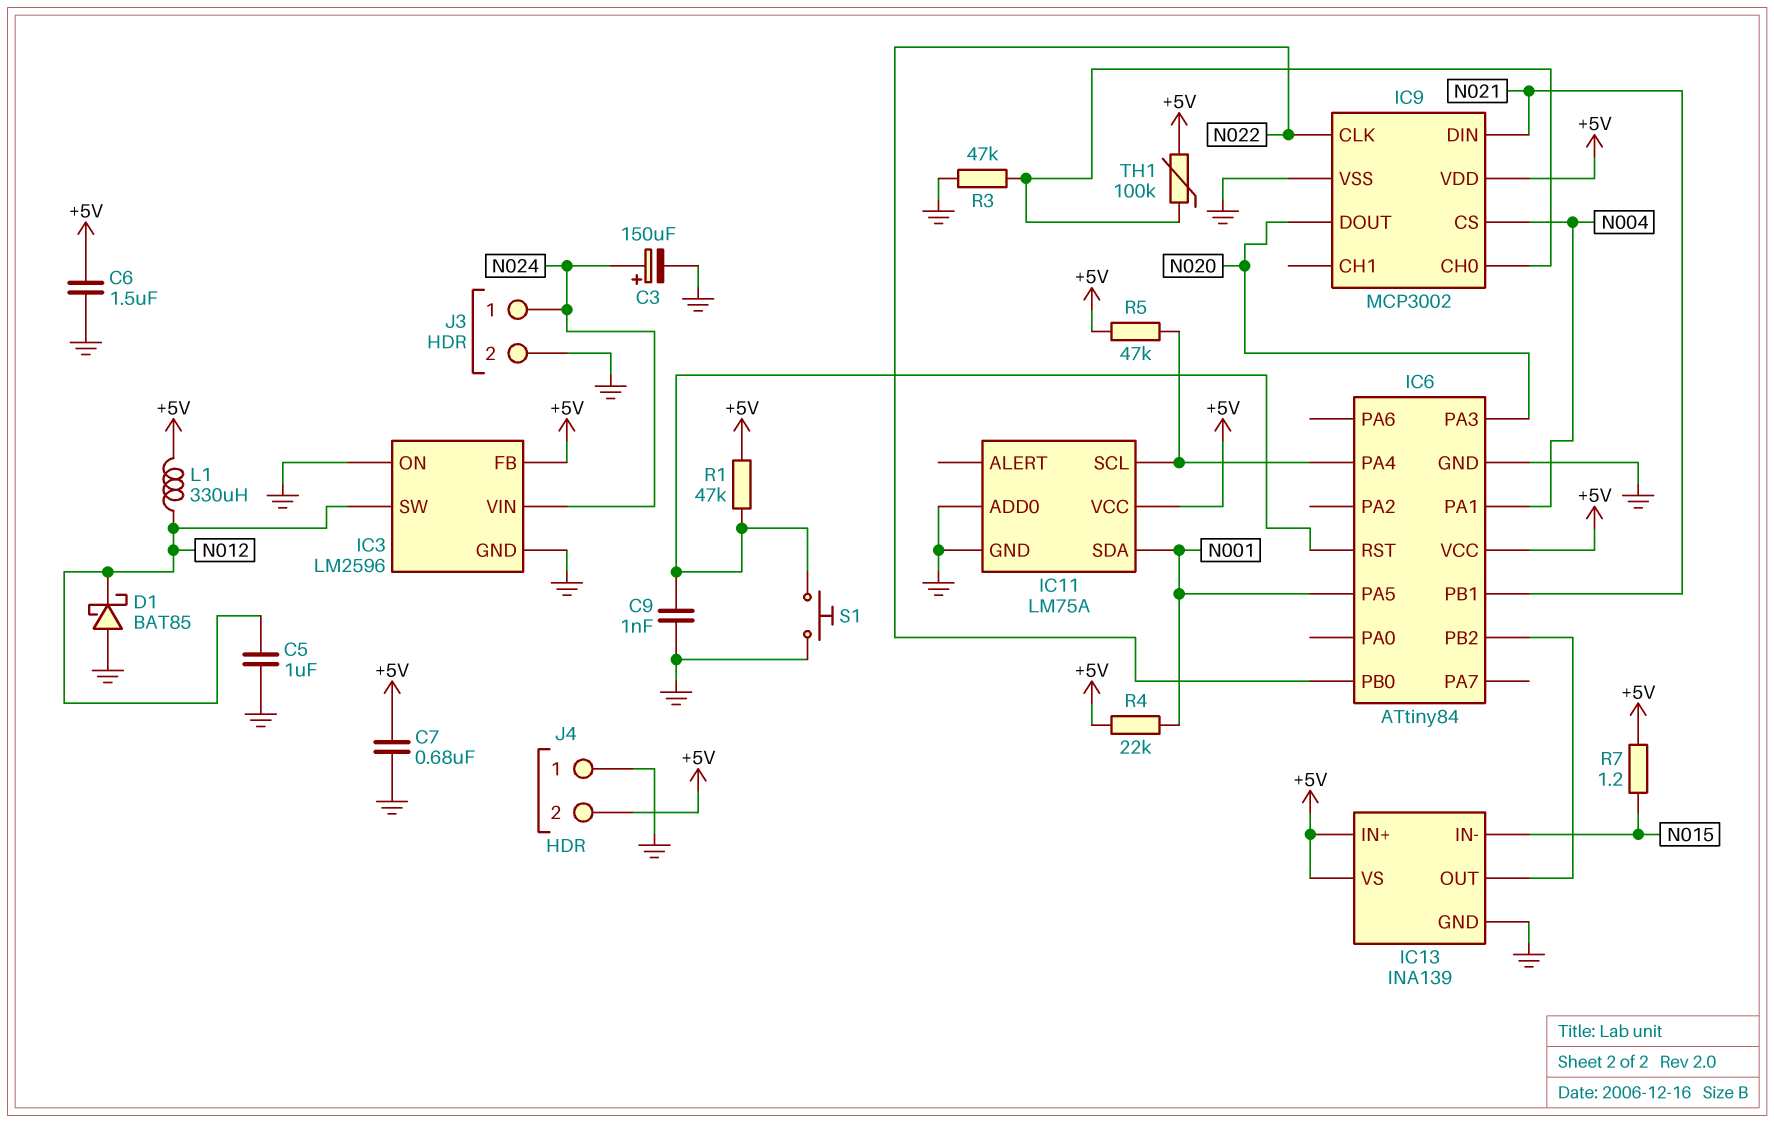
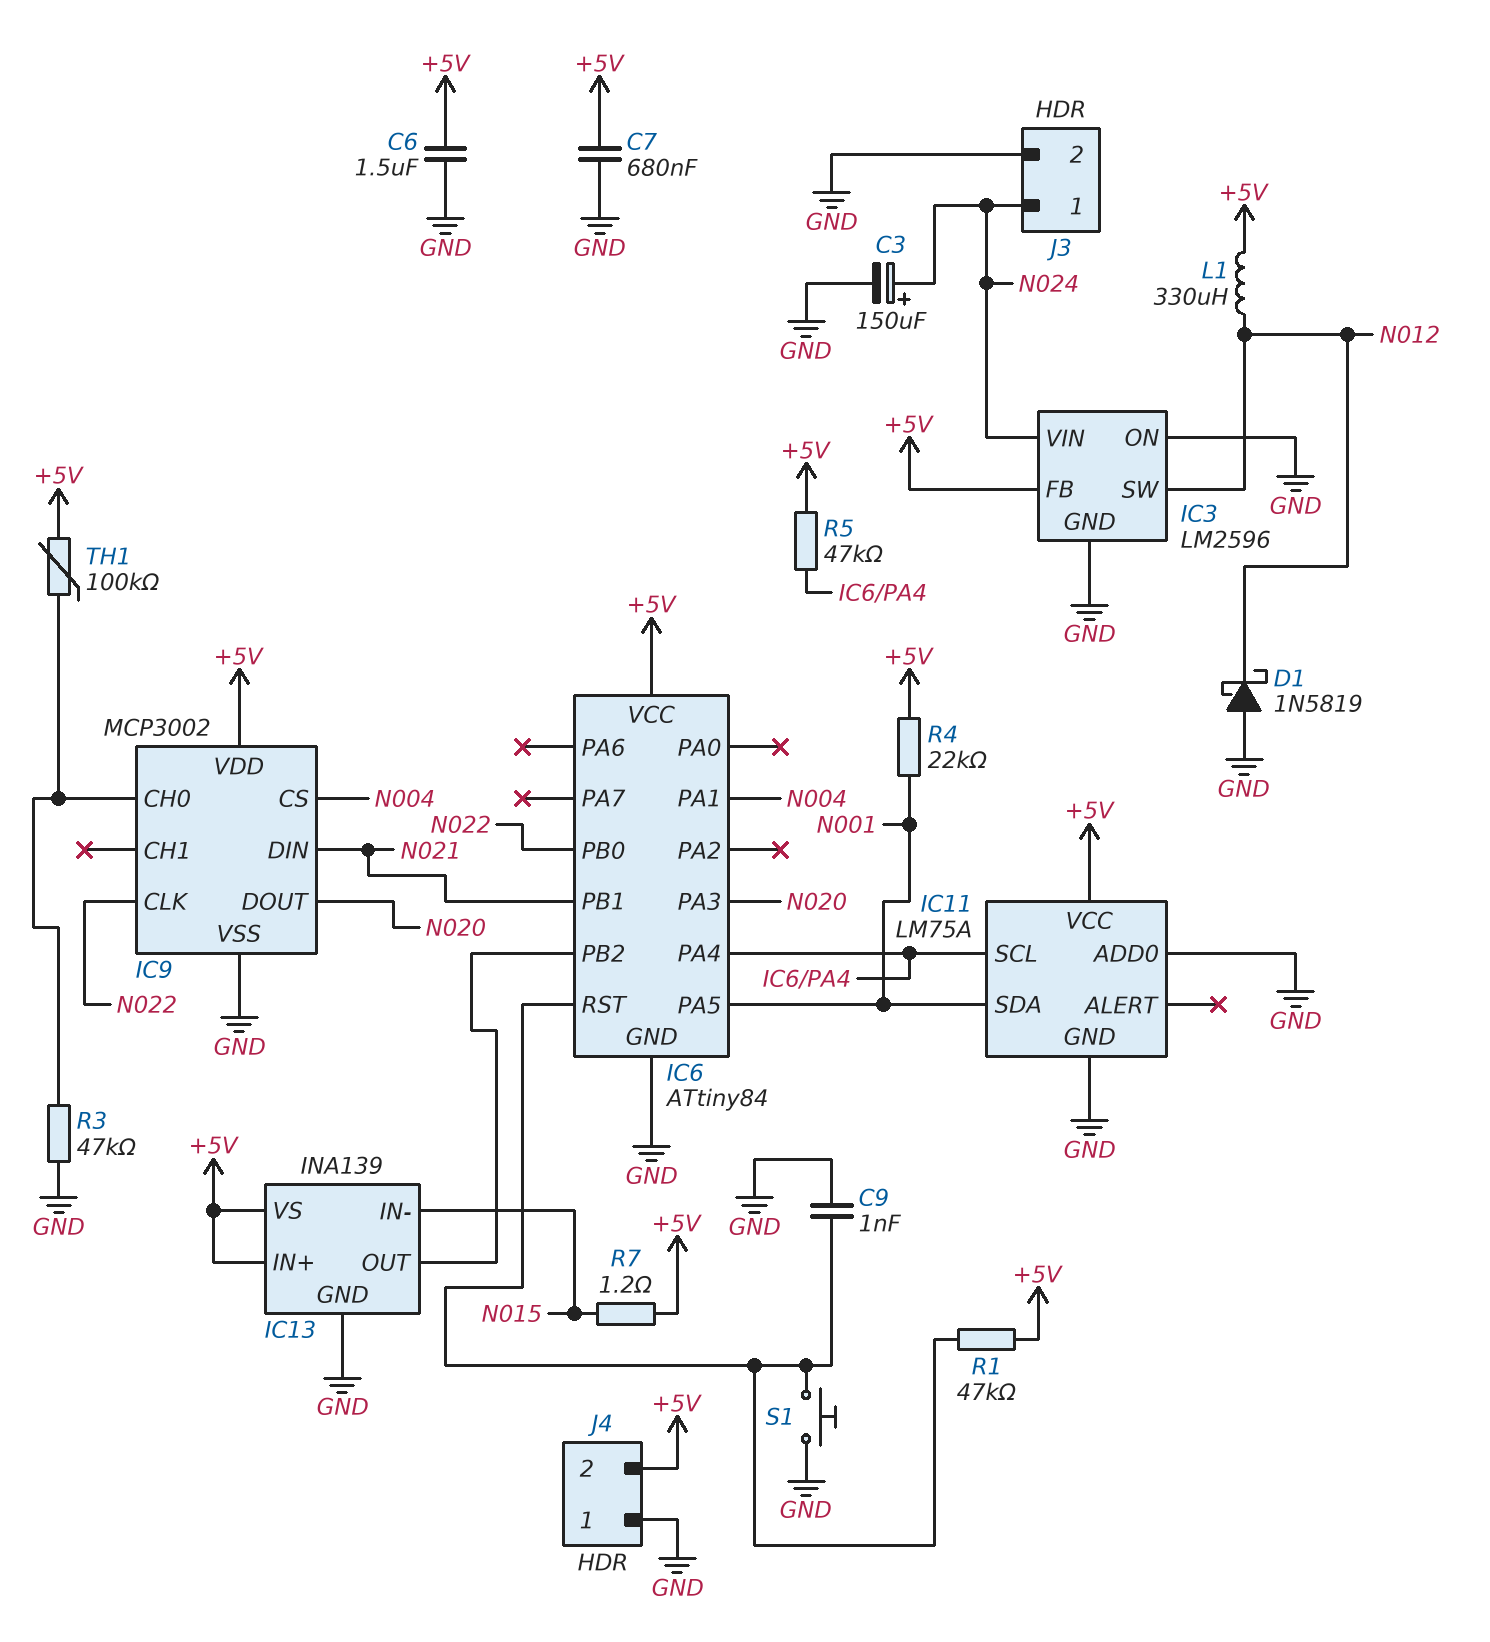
C5: 1uF (GND, N012) -> none
D1: schottky BAT85 (A GND, K N012) -> schottky 1N5819 (A GND, K N012)

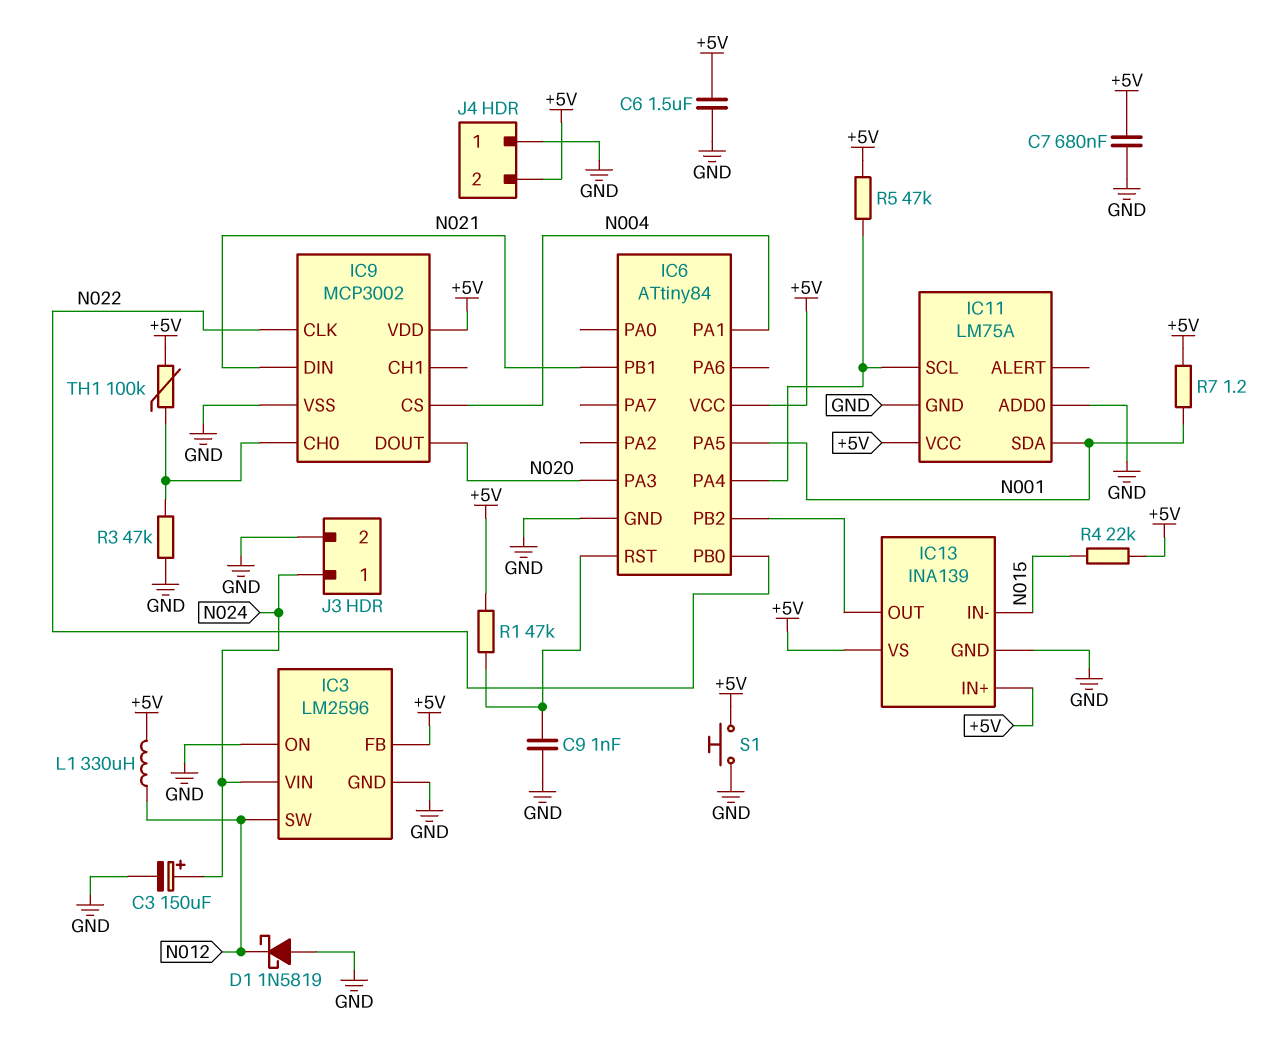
R4: 22k (+5V, N001) -> 22k (+5V, N015)
R7: 1.2 (+5V, N015) -> 1.2 (+5V, N001)
S1: button (GND, IC6/RST) -> button (+5V, GND)

